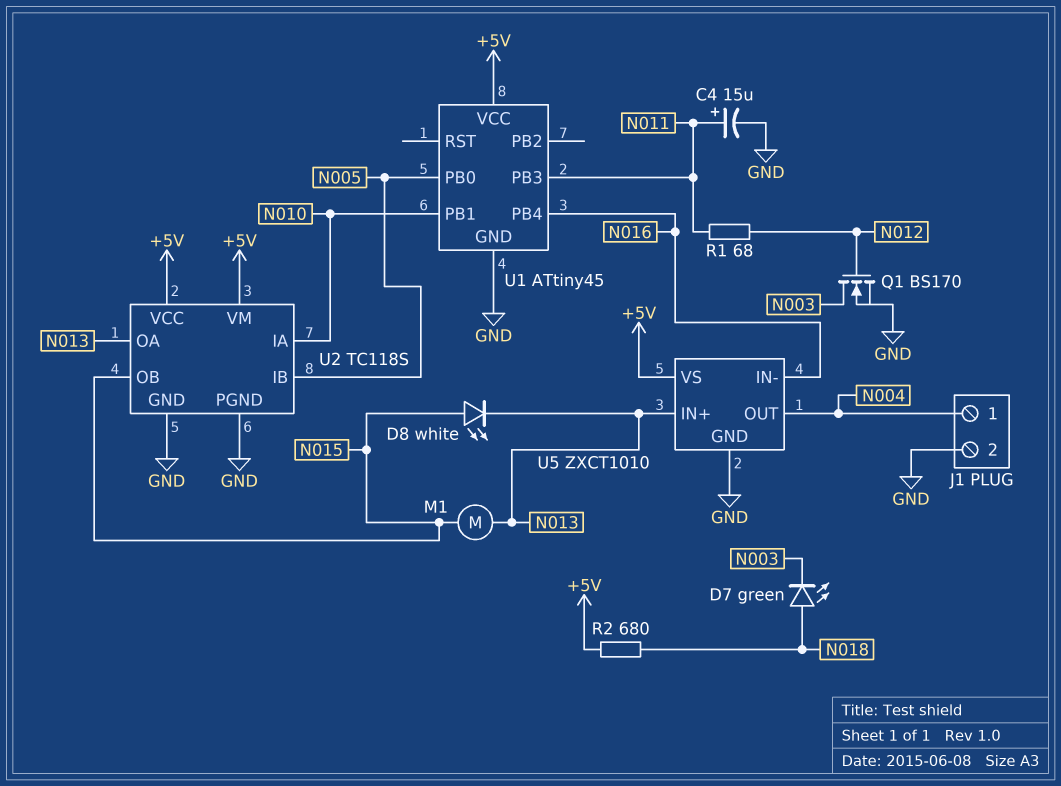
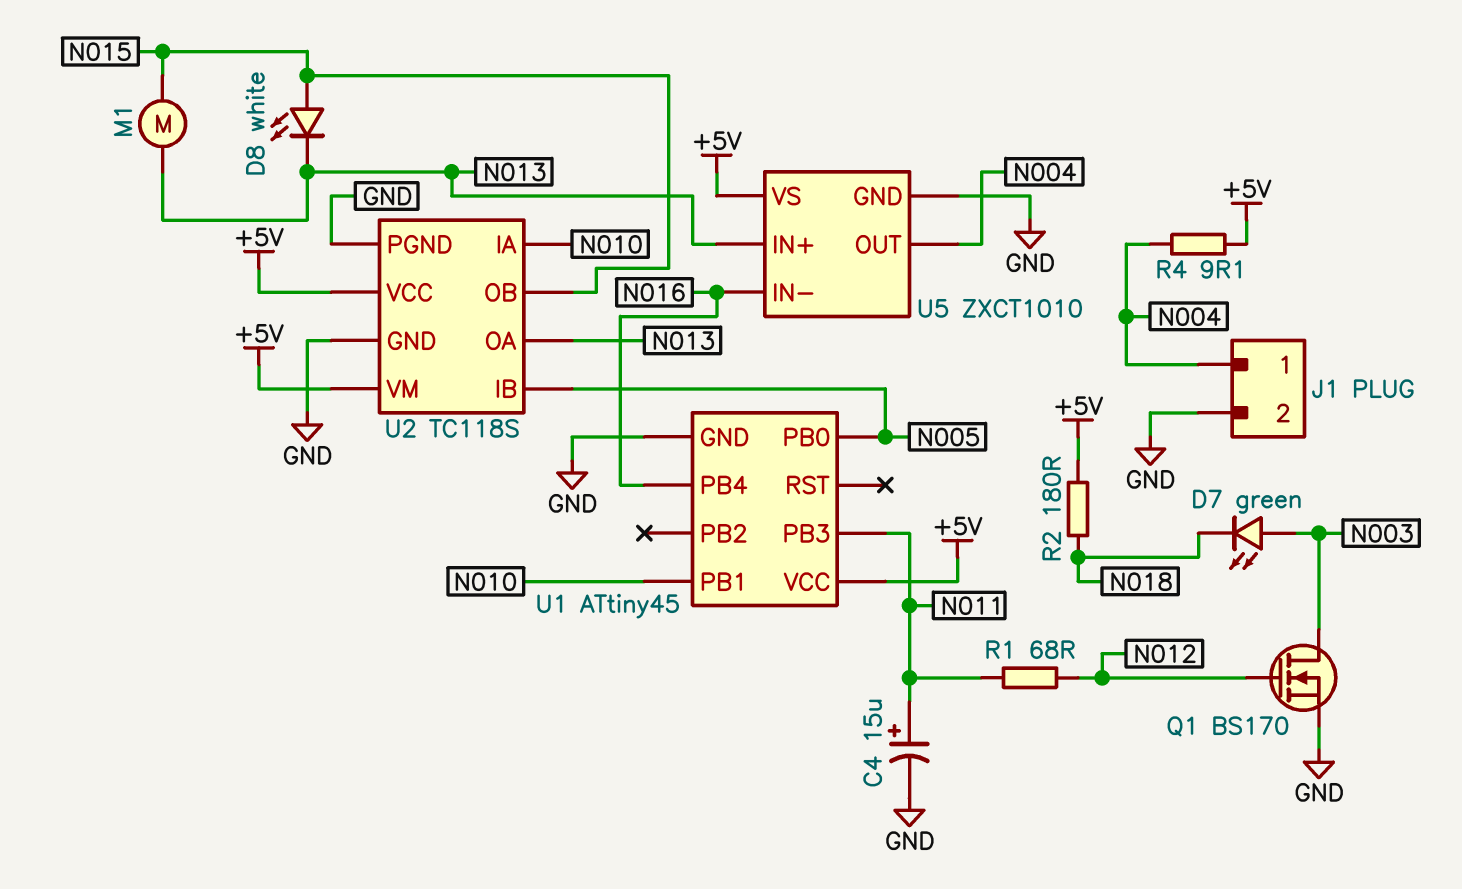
D7: LED green (A N018, K N003) -> LED green (A N003, K N018)
R2: 680 (+5V, N018) -> 180 (+5V, N018)
R4: none -> 9.1 (+5V, N004)

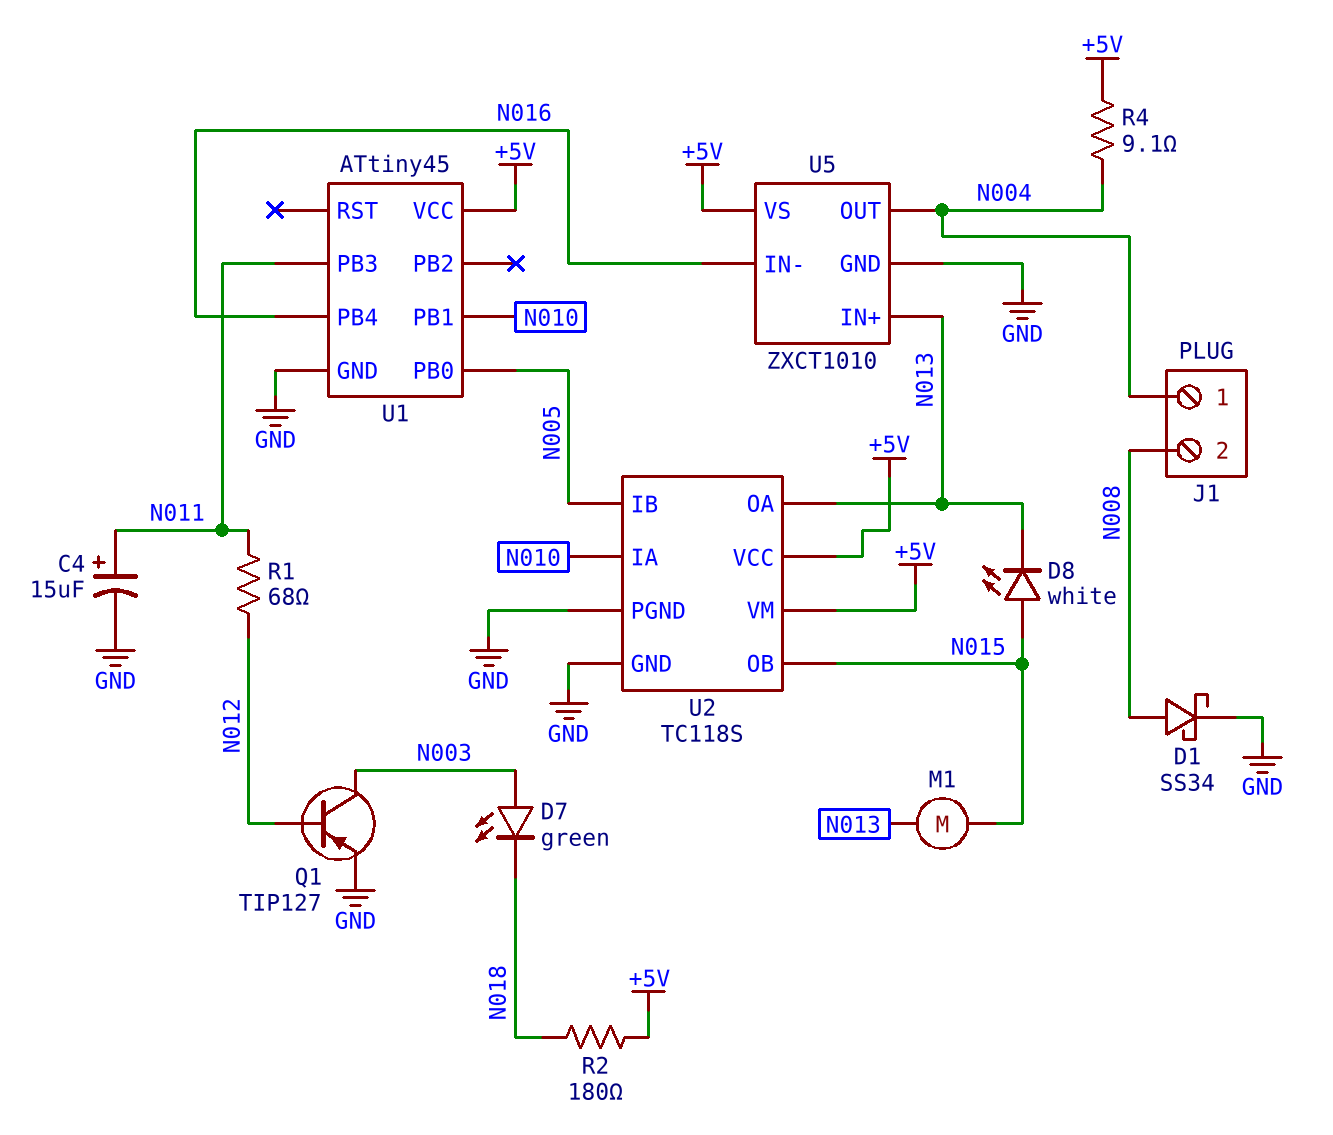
D1: none -> schottky SS34 (A N008, K GND)
J1 pin 2: GND -> N008
Q1: NMOS BS170 (G N012, D N003, S GND) -> PNP TIP127 (B N012, C N003, E GND)

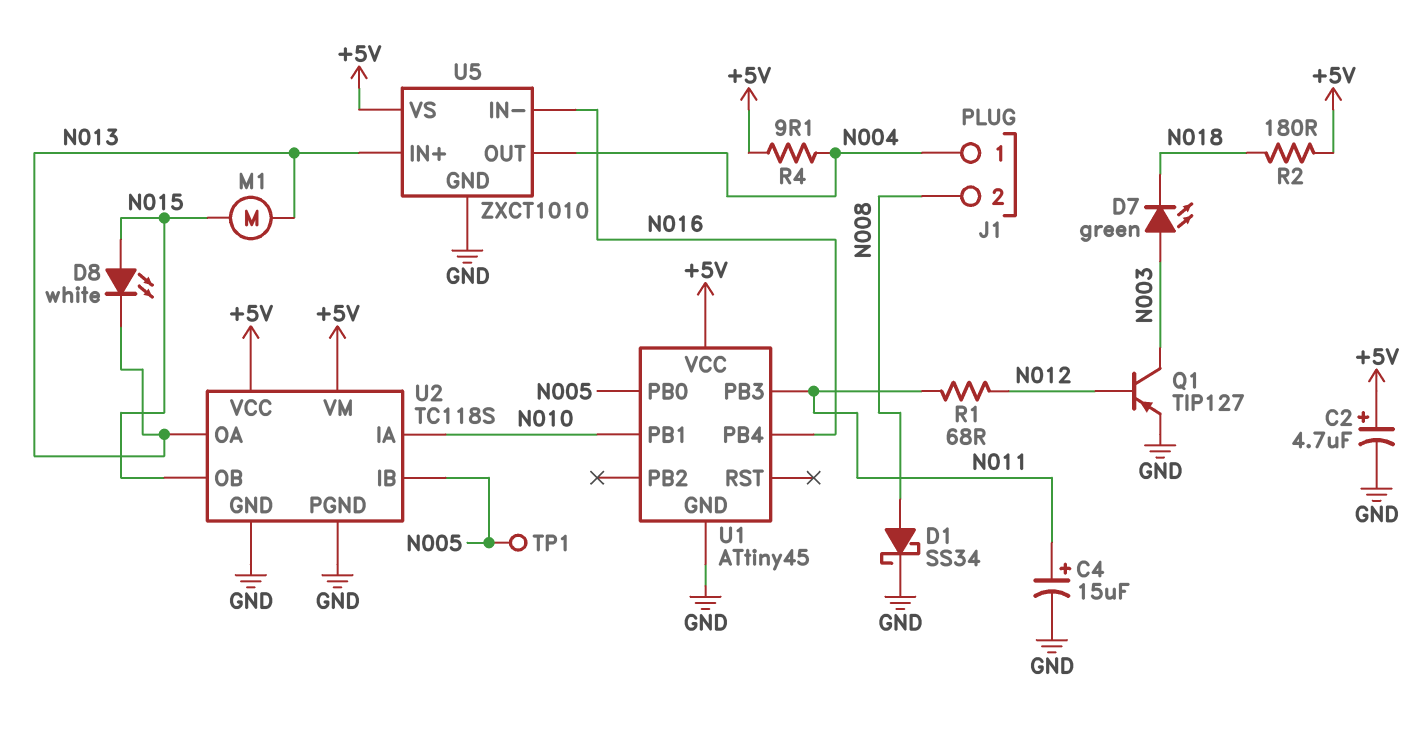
C2: none -> 4.7uF (plus +5V, minus GND)
TP1: none -> test point (N005)

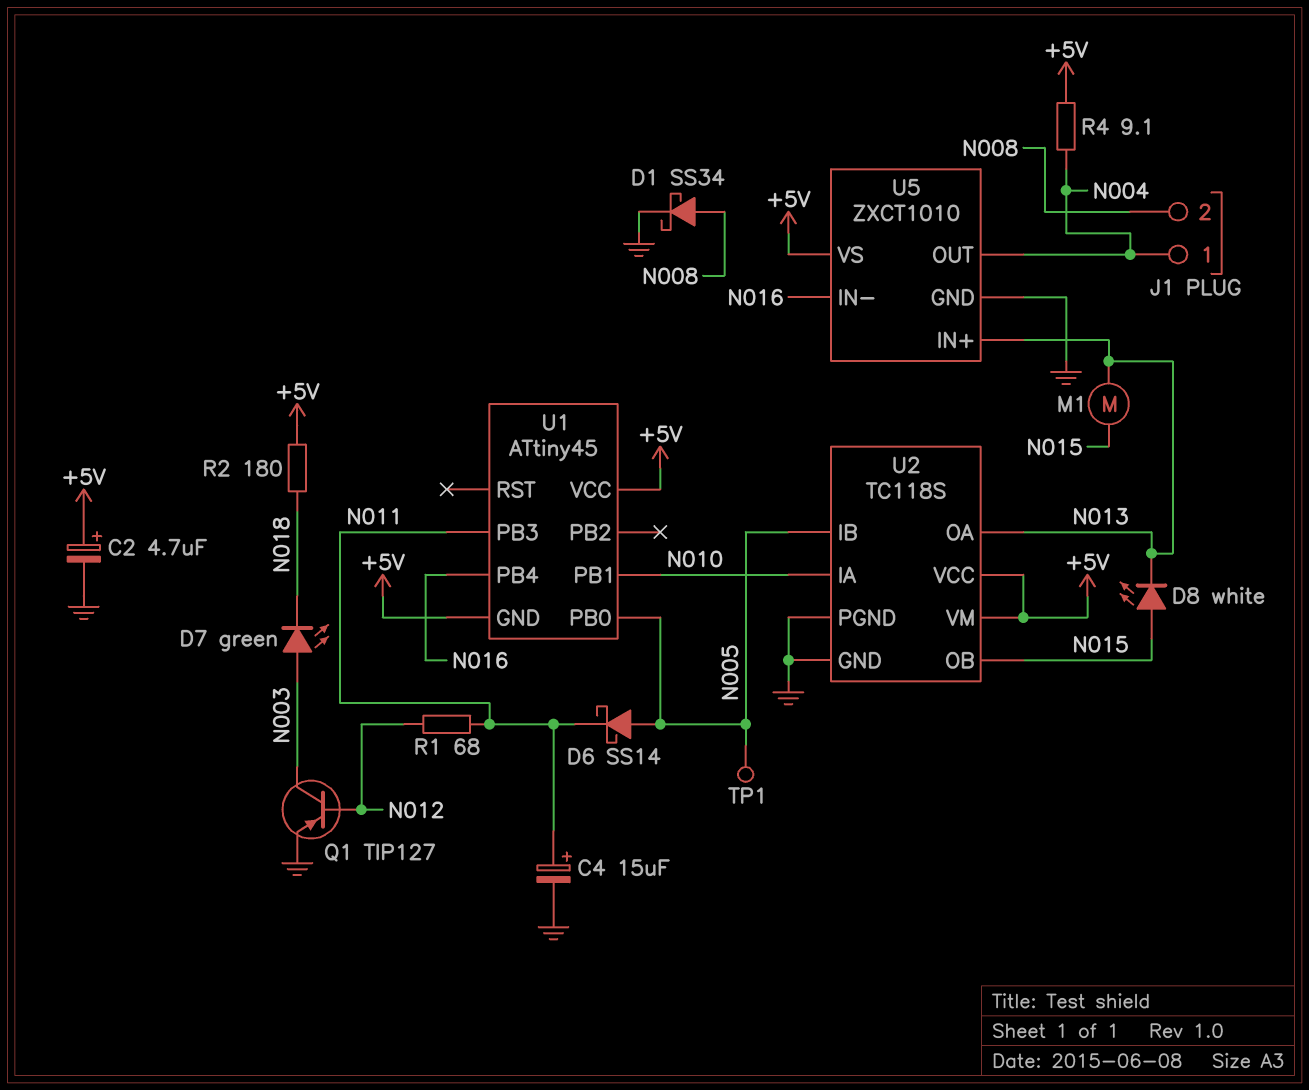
D6: none -> schottky SS14 (A N005, K N011)
U1 pin GND: GND -> +5V

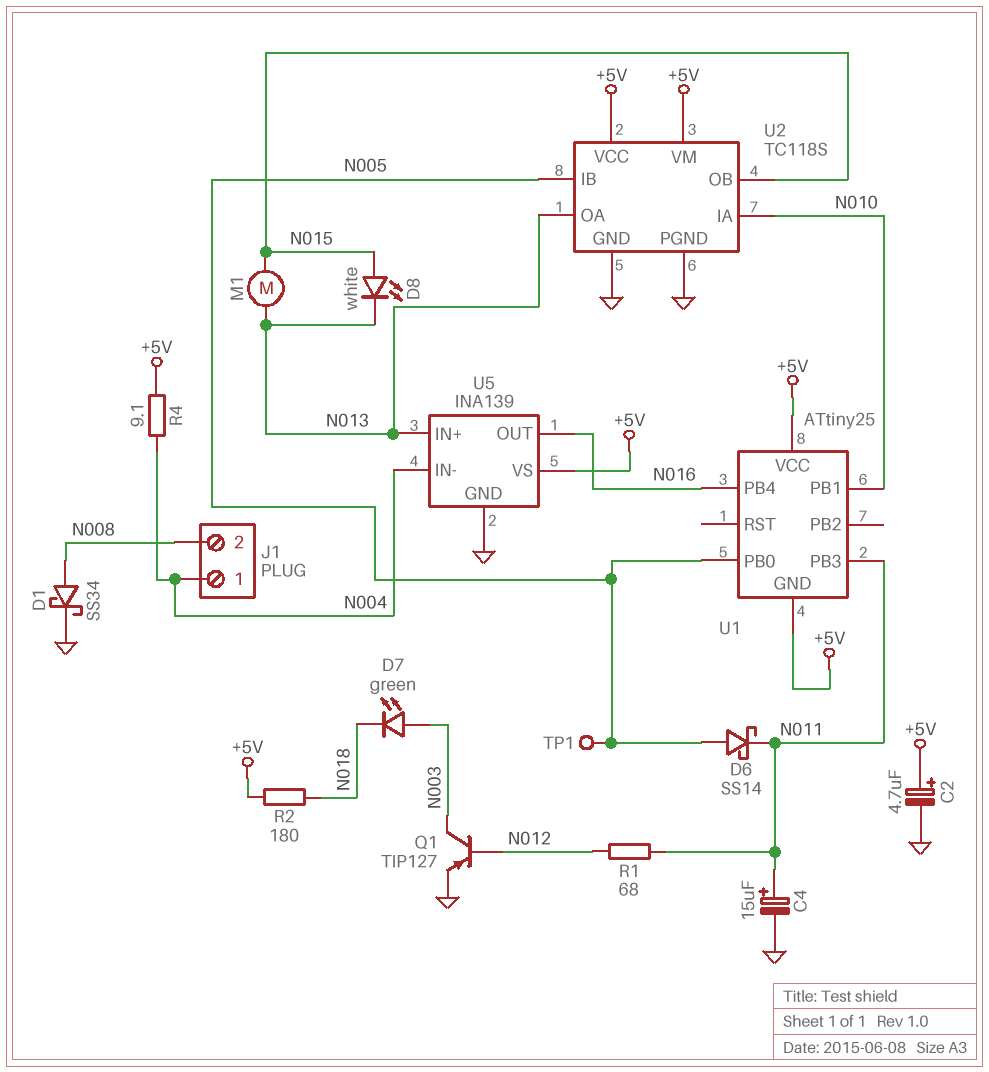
U1: ATtiny45 -> ATtiny25
U5: ZXCT1010 -> INA139
U5 pin IN-: N016 -> N004
U5 pin OUT: N004 -> N016

